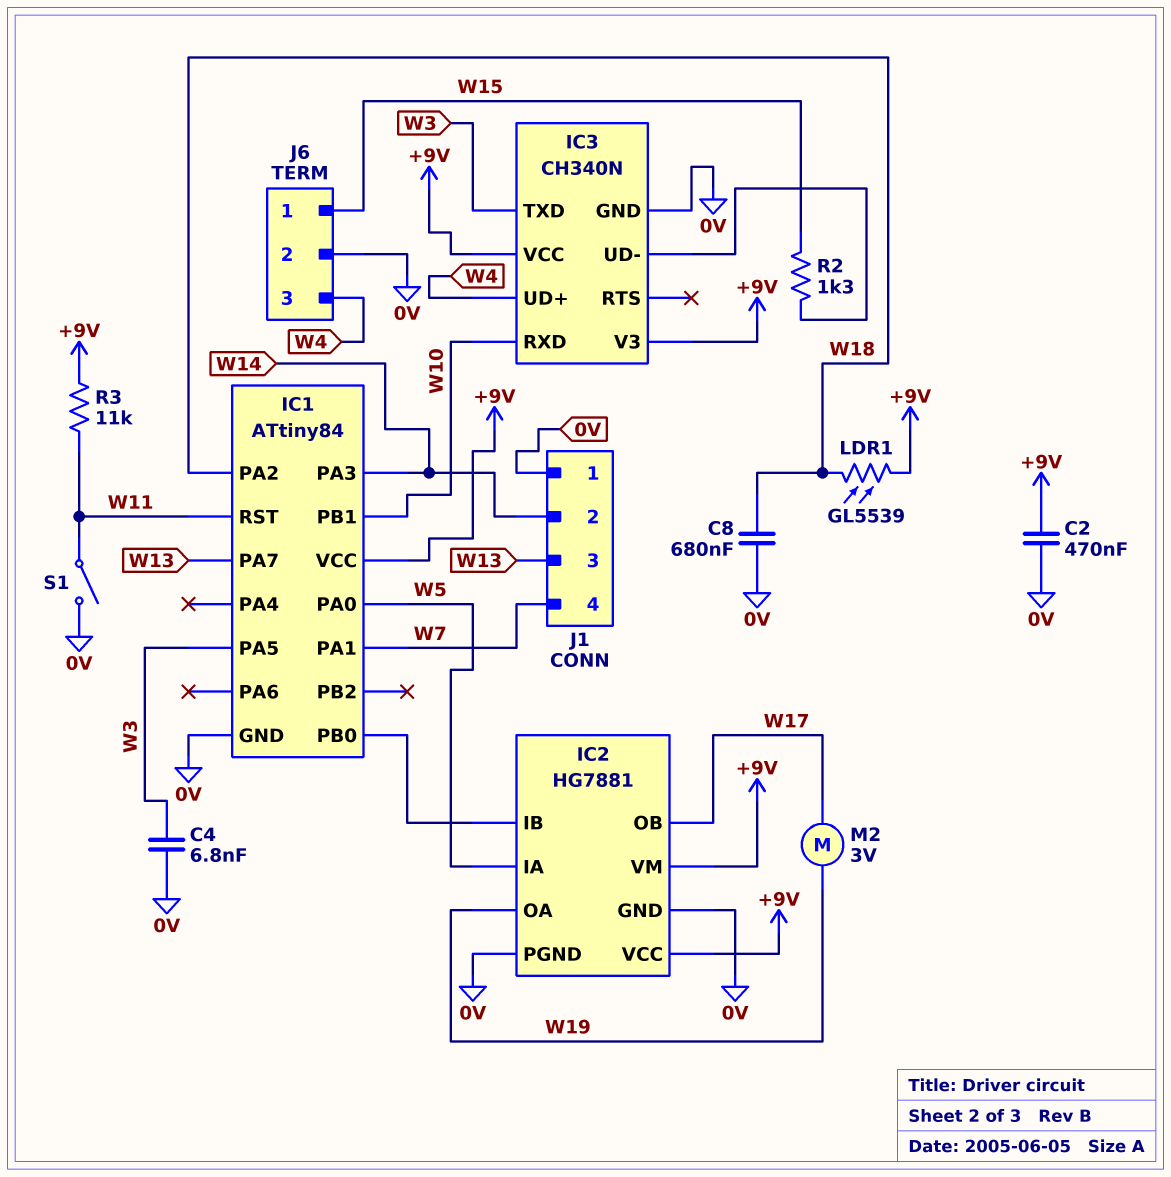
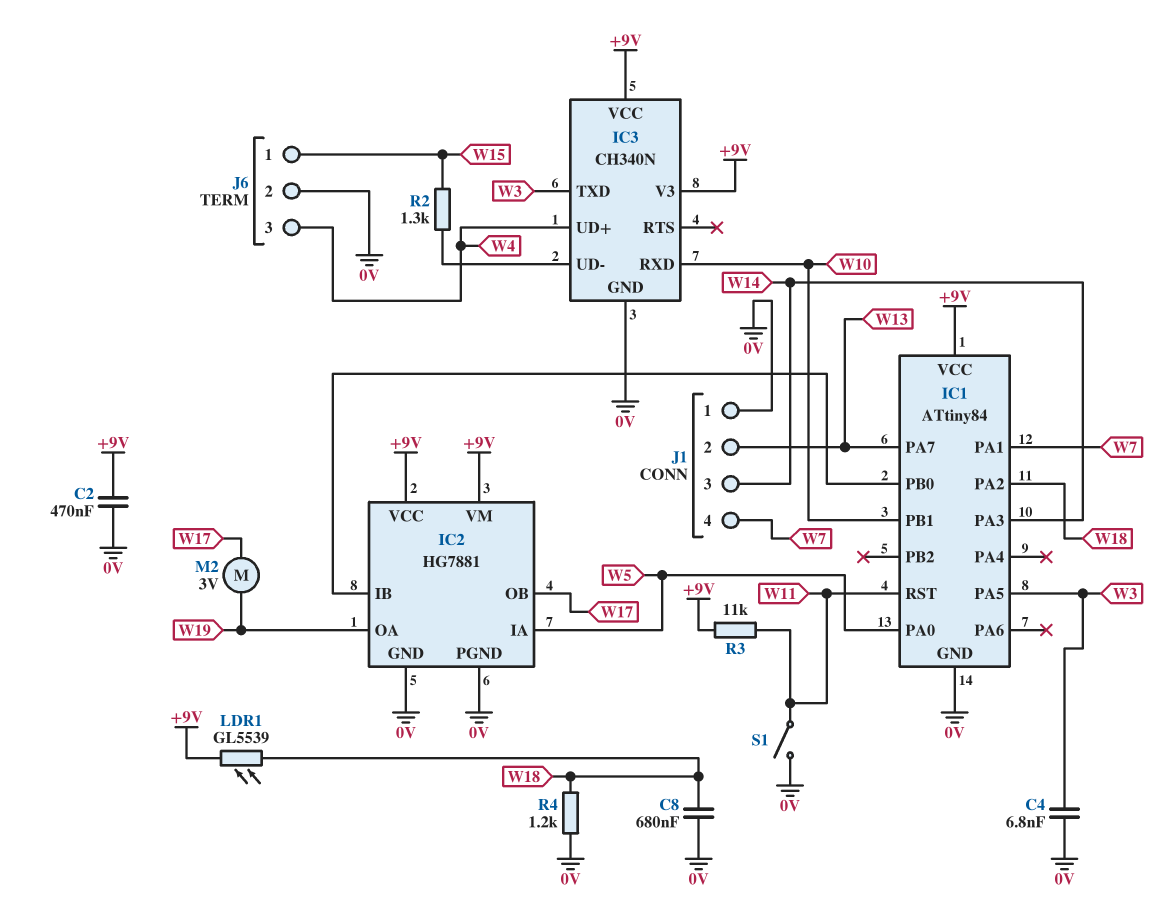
J1 pin 2: W14 -> W13
J1 pin 3: W13 -> W14
R4: none -> 1.2k (0V, W18)

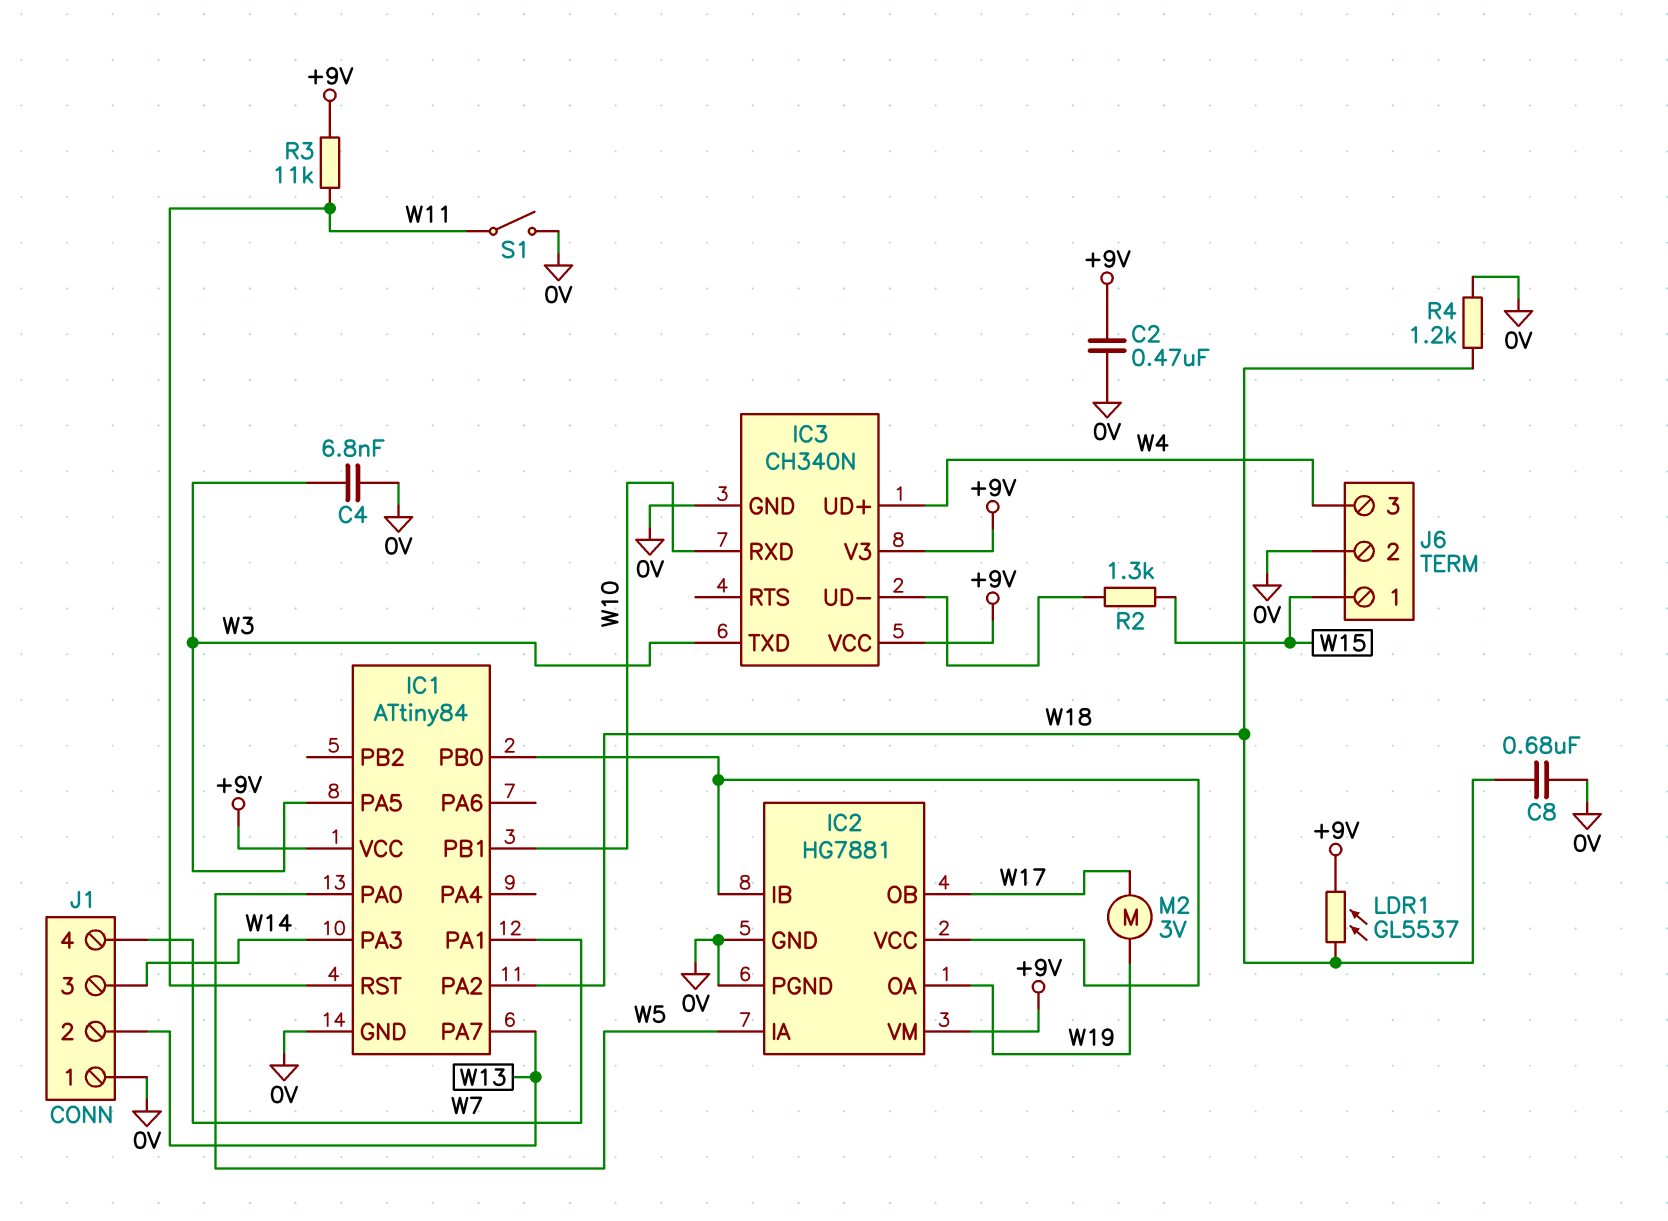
IC2 pin VCC: +9V -> IC1/PB0
LDR1: GL5539 (+9V, W18) -> GL5537 (+9V, W18)

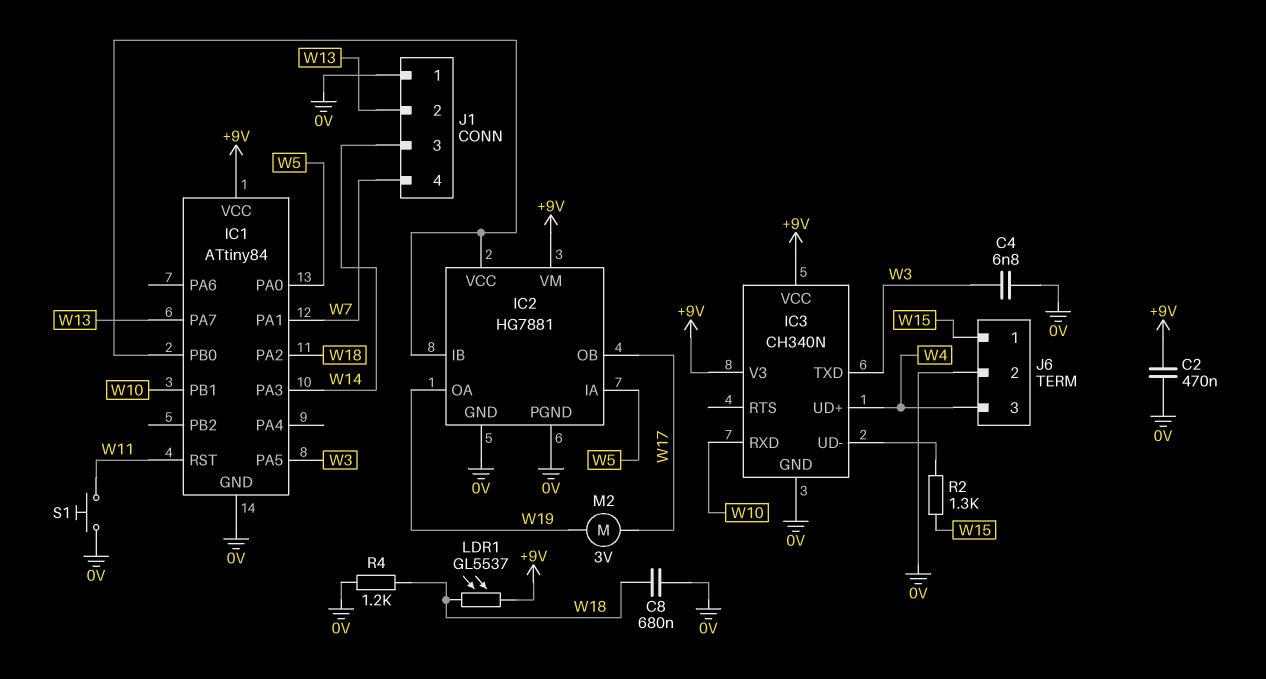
R3: 11k (+9V, W11) -> none
S1: switch (0V, W11) -> button (0V, W11)

